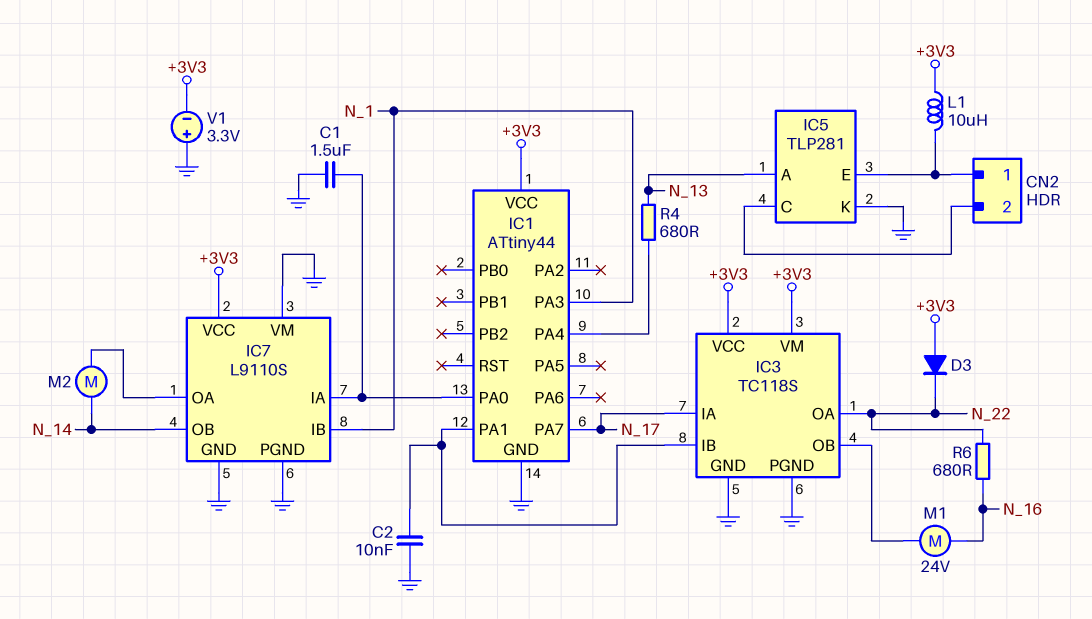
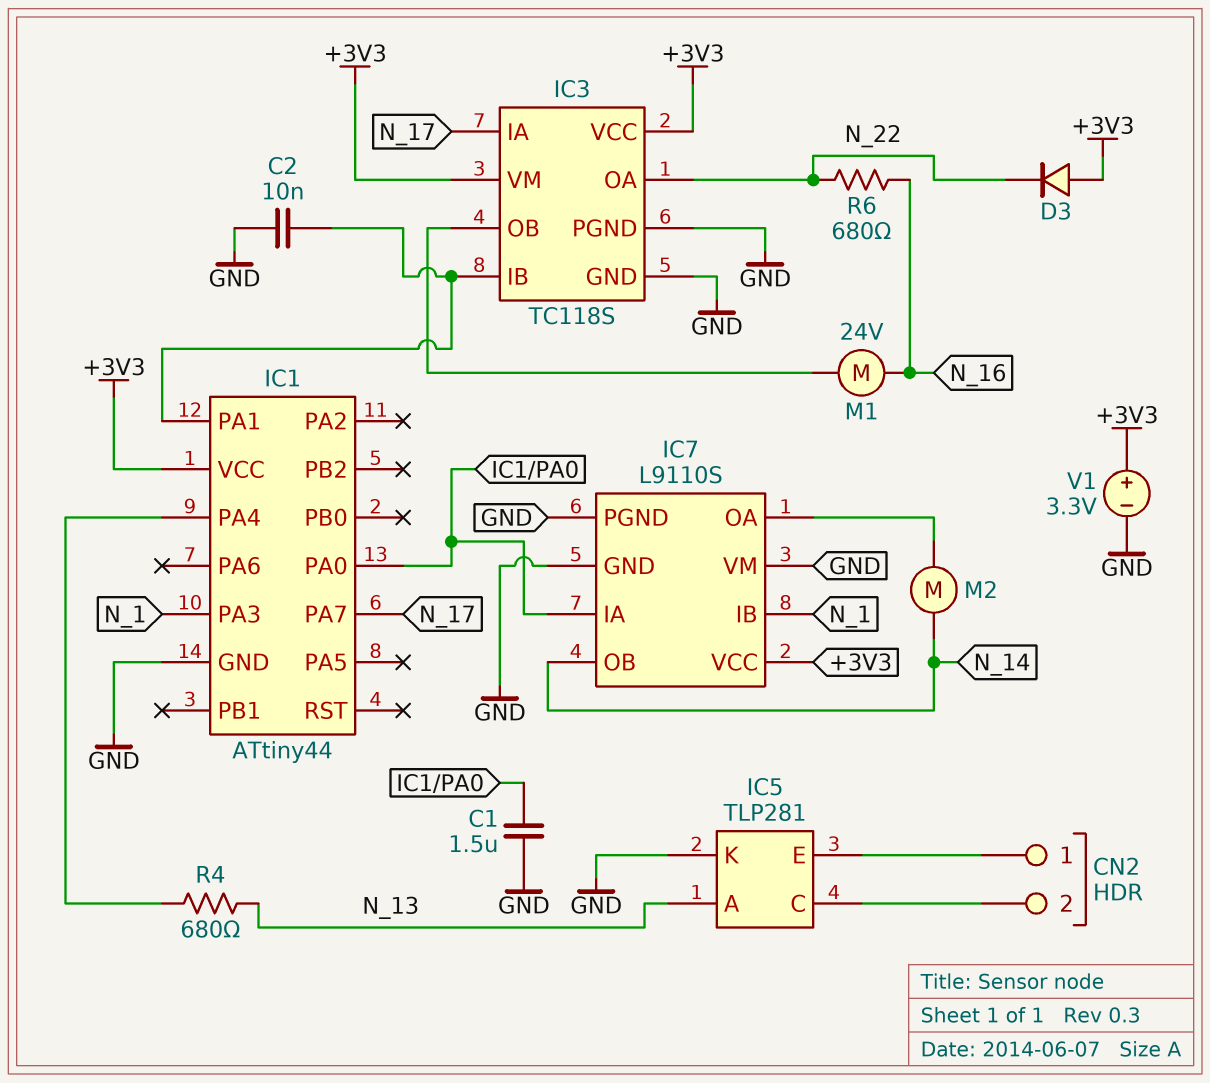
L1: 10uH (+3V3, CN2/1) -> none
V1: 3.3V (plus GND, minus +3V3) -> 3.3V (plus +3V3, minus GND)

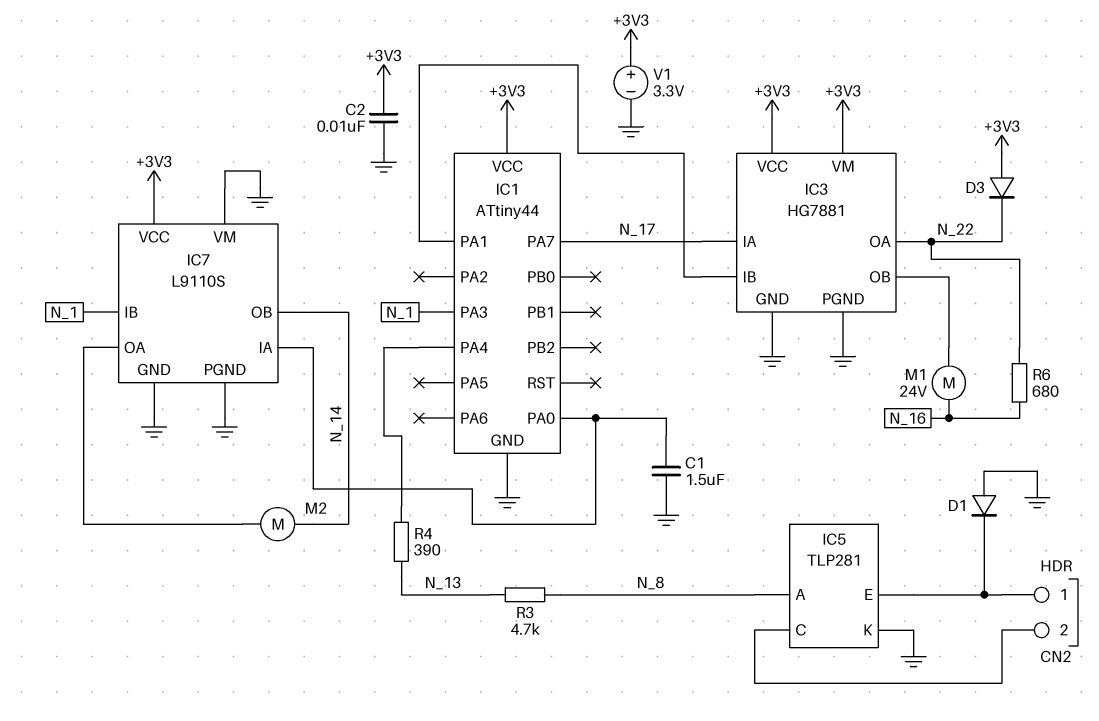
C2: 10nF (GND, IC1/PA1) -> 10nF (+3V3, GND)
D1: none -> diode (A GND, K CN2/1)
IC3: TC118S -> HG7881
IC5 pin A: N_13 -> N_8
R3: none -> 4.7k (N_8, N_13)
R4: 680 (IC1/PA4, N_13) -> 390 (IC1/PA4, N_13)

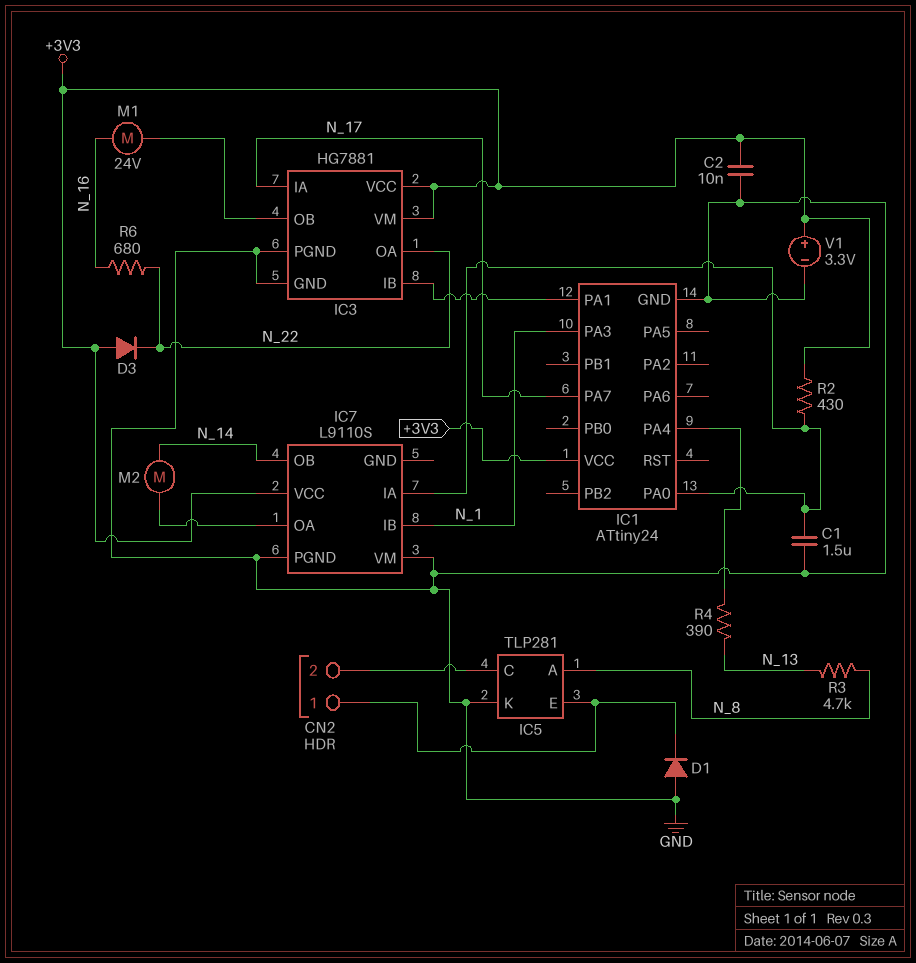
IC1: ATtiny44 -> ATtiny24
IC7 pin GND: GND -> none
R2: none -> 430 (+3V3, IC1/PA0)

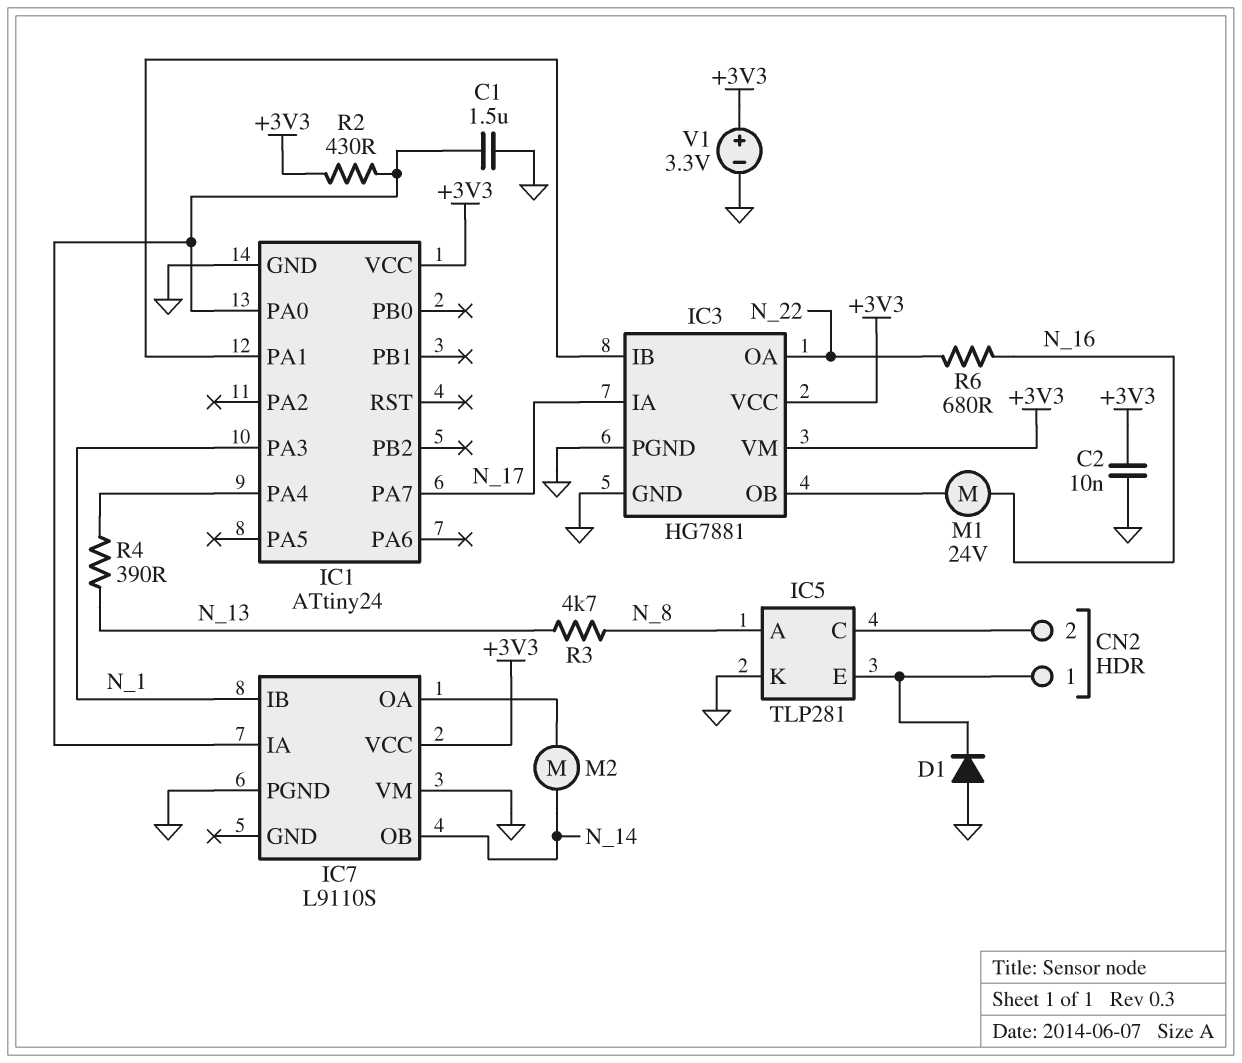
D3: diode (A +3V3, K N_22) -> none

